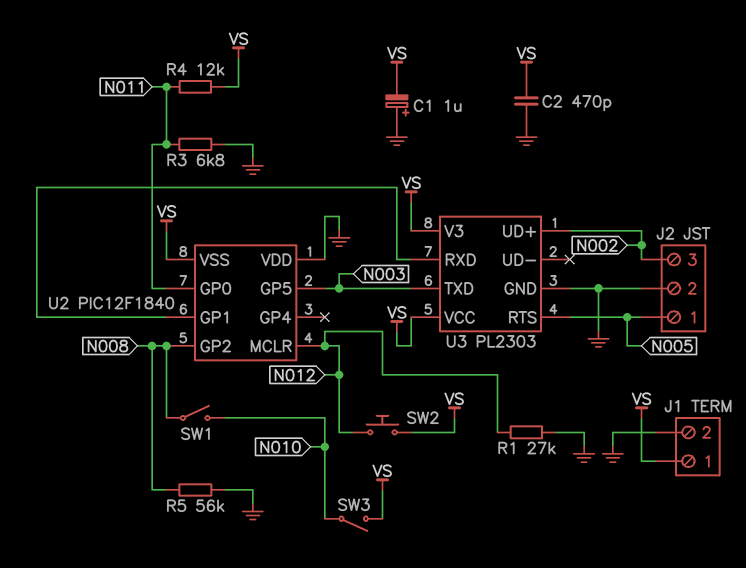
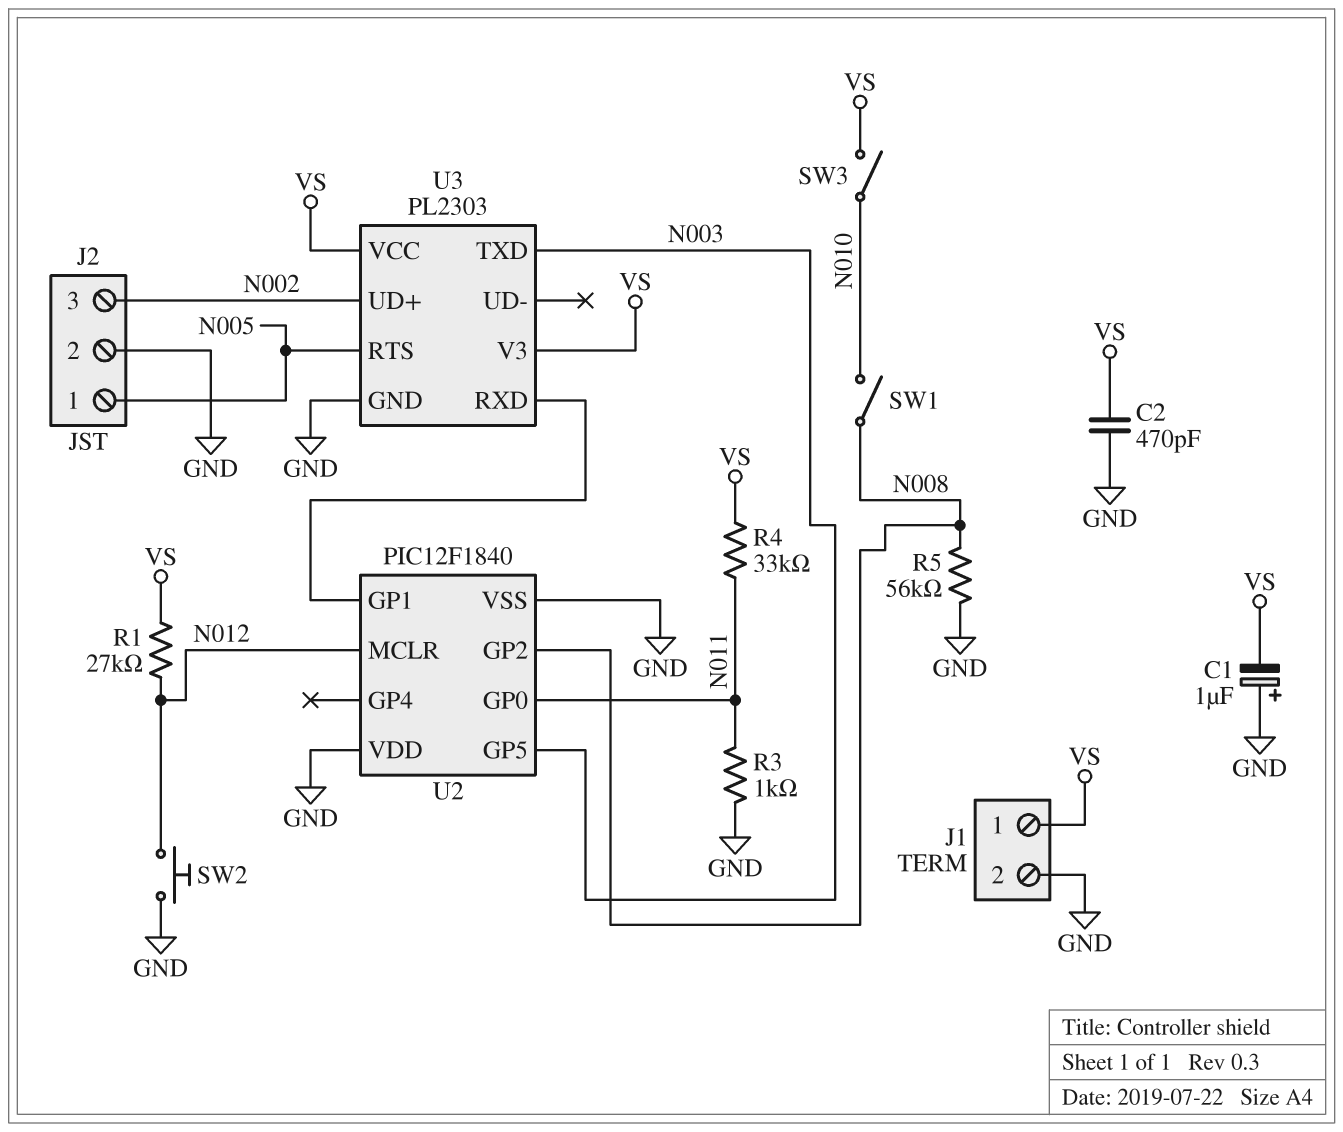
R1: 27k (GND, N012) -> 27k (N012, VS)
R3: 6.8k (GND, N011) -> 1k (GND, N011)
R4: 12k (N011, VS) -> 33k (N011, VS)
SW2: button (N012, VS) -> button (GND, N012)
U2 pin VSS: VS -> GND

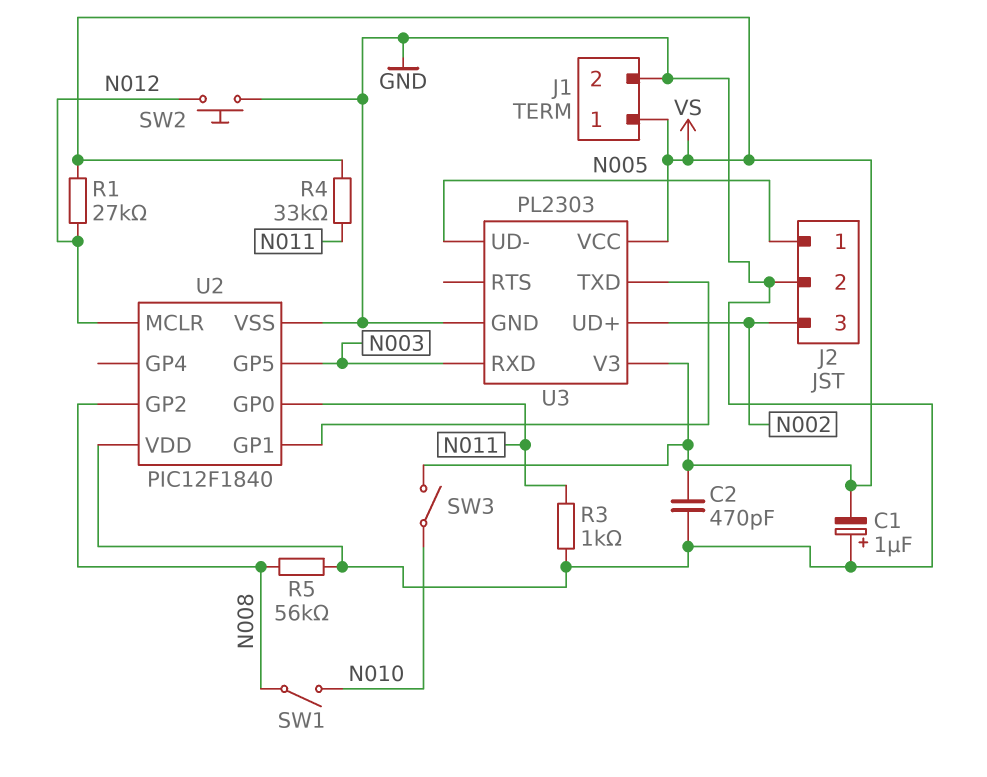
U3 pin RTS: N005 -> none
U3 pin RXD: U2/GP1 -> N003
U3 pin TXD: N003 -> U2/GP1
U3 pin UD-: none -> N005

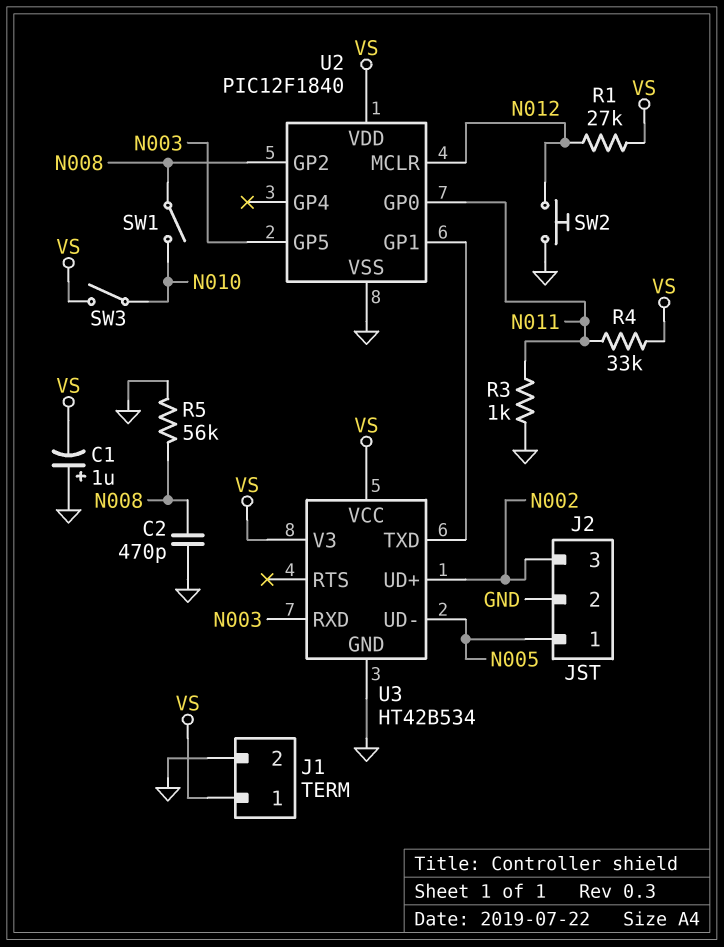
C2: 470pF (GND, VS) -> 470pF (GND, N008)
U2 pin VDD: GND -> VS
U3: PL2303 -> HT42B534

